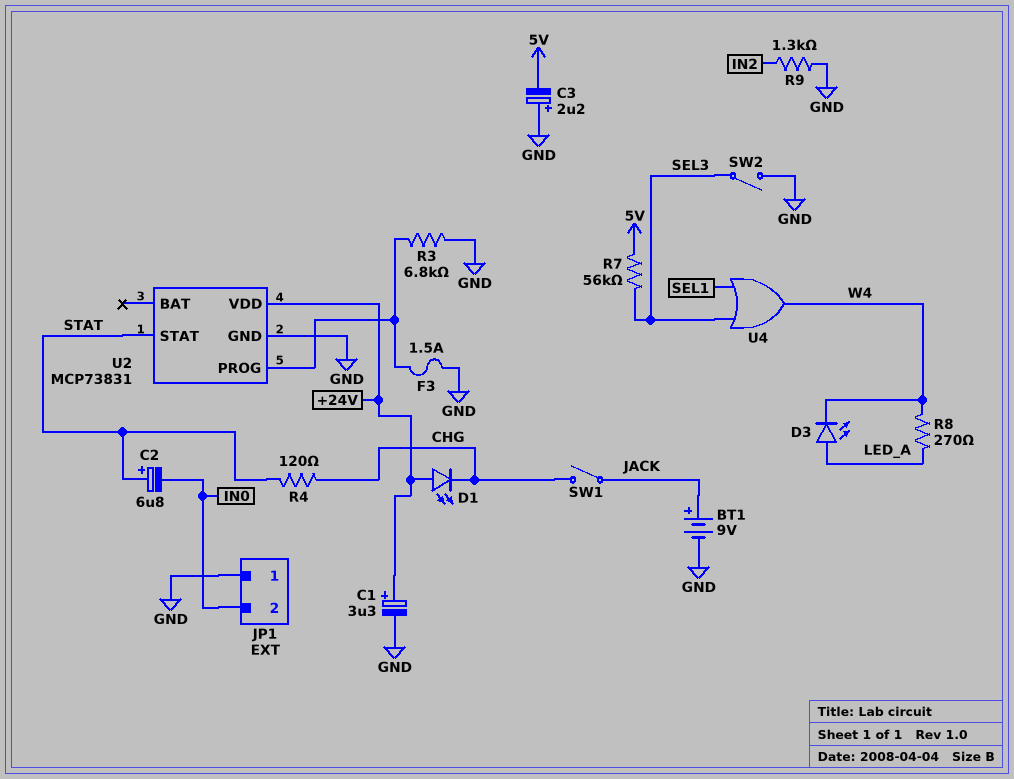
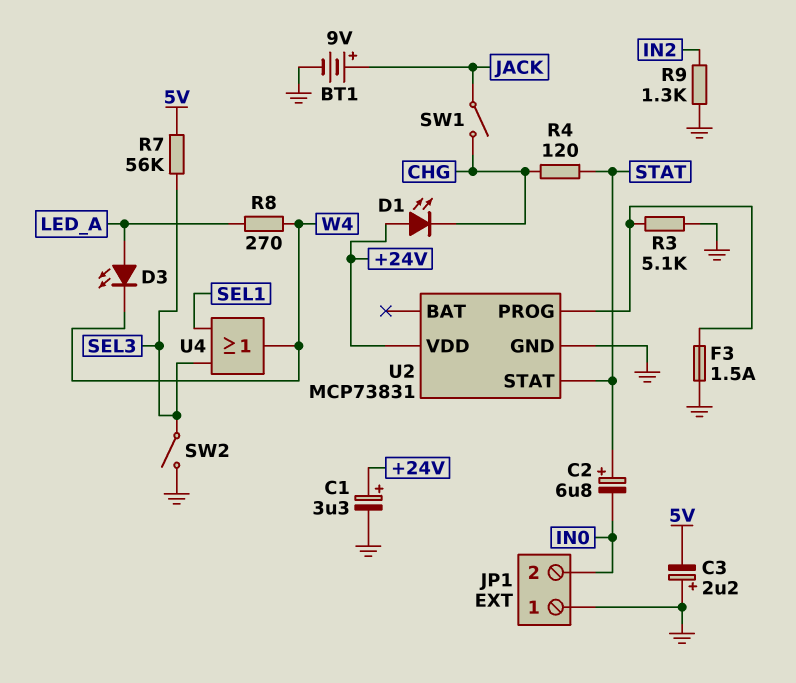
R3: 6.8k (GND, U2/PROG) -> 5.1k (GND, U2/PROG)

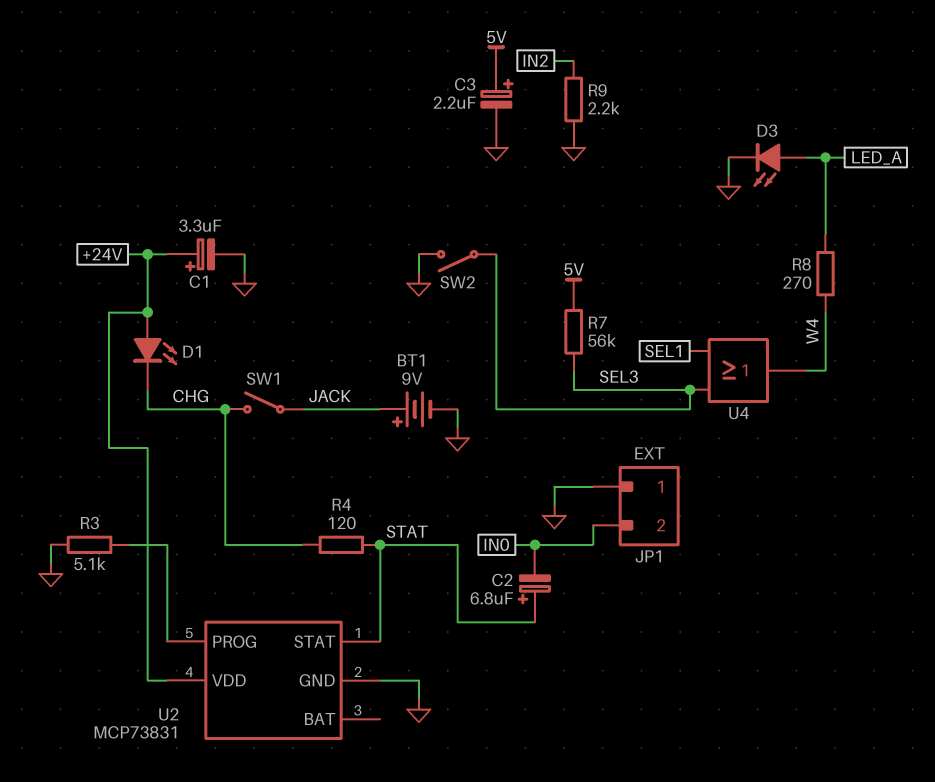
C3: 2.2uF (plus GND, minus 5V) -> 2.2uF (plus 5V, minus GND)
D3: LED (A LED_A, K W4) -> LED (A LED_A, K GND)
F3: 1.5A (GND, U2/PROG) -> none
R9: 1.3k (GND, IN2) -> 2.2k (GND, IN2)

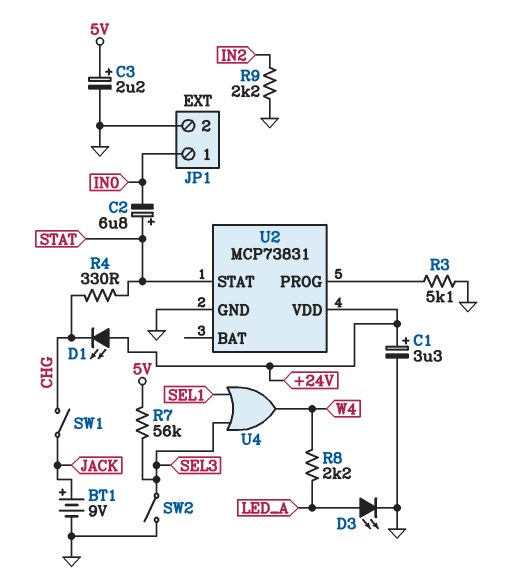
JP1 pin 1: GND -> IN0
JP1 pin 2: IN0 -> GND
R4: 120 (CHG, STAT) -> 330 (CHG, STAT)
R8: 270 (LED_A, W4) -> 2.2k (LED_A, W4)

